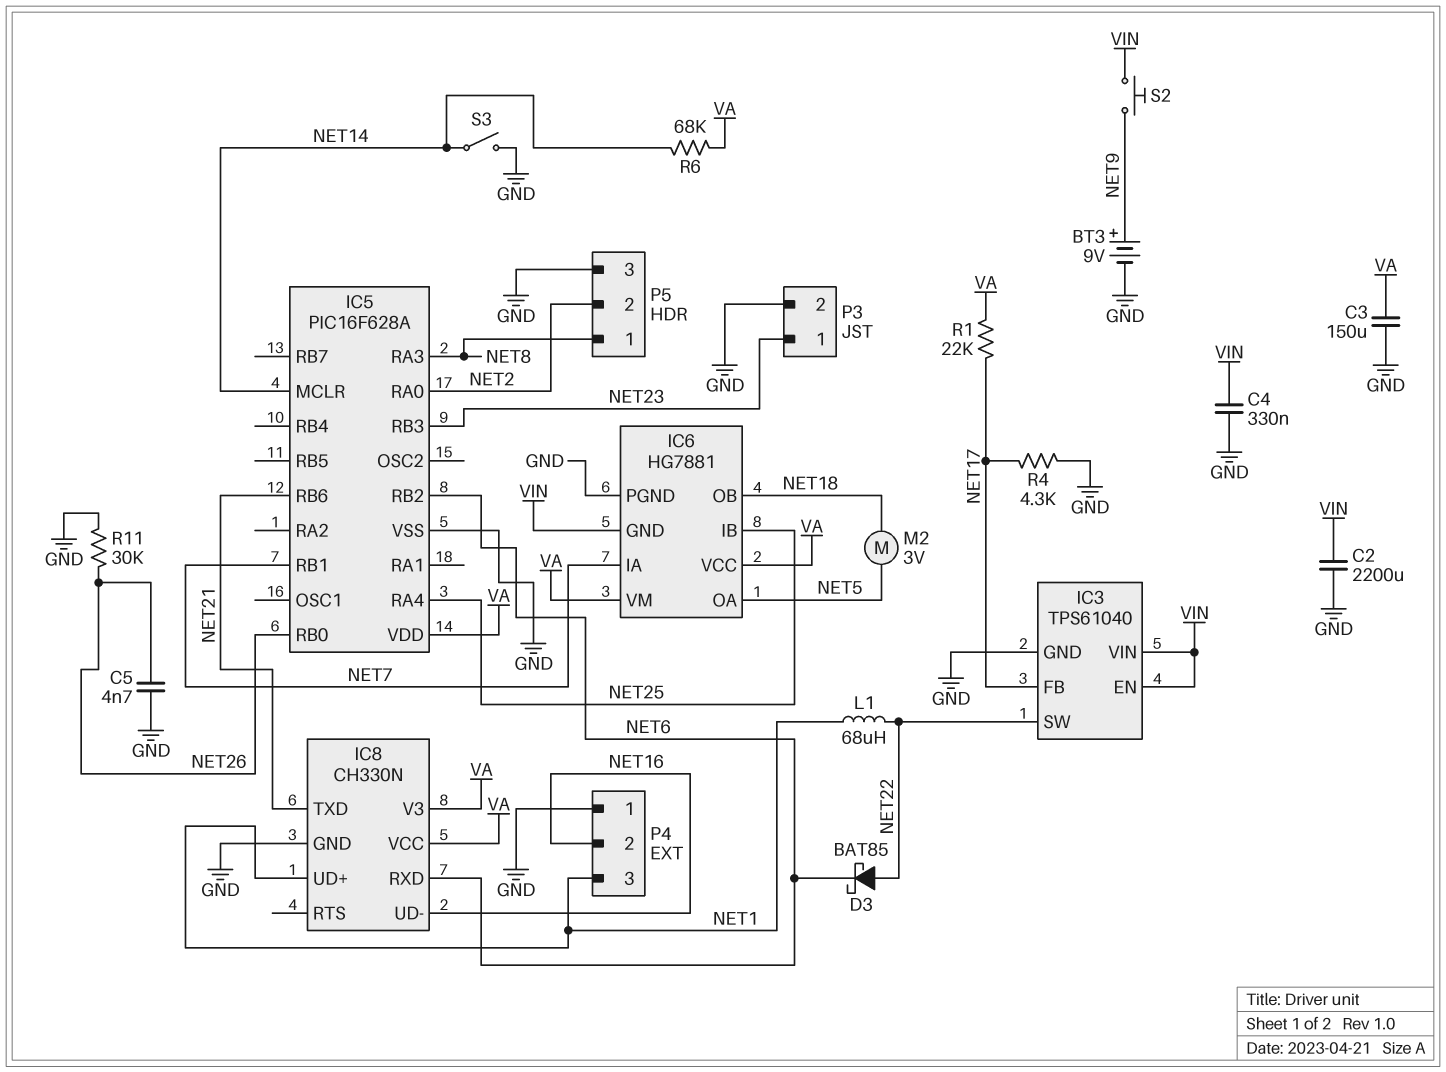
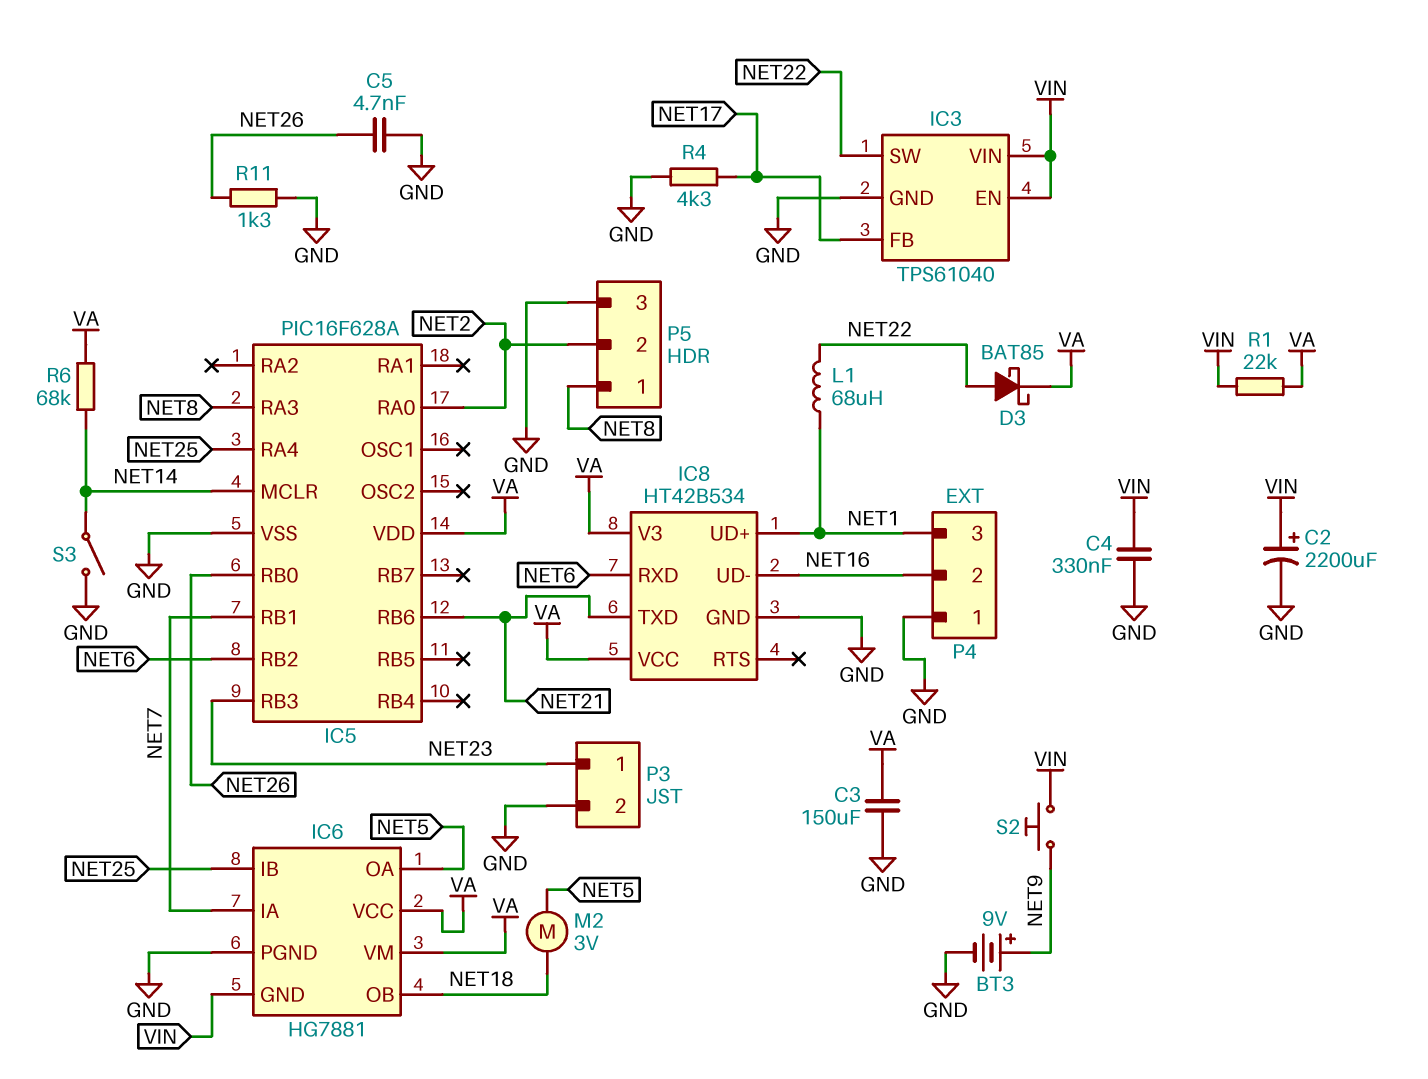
C2: 2200uF (GND, VIN) -> 2200uF (plus VIN, minus GND)
D3: schottky BAT85 (A NET22, K NET6) -> schottky BAT85 (A NET22, K VA)
IC8: CH330N -> HT42B534
R1: 22k (NET17, VA) -> 22k (VA, VIN)
R11: 30k (GND, NET26) -> 1.3k (GND, NET26)

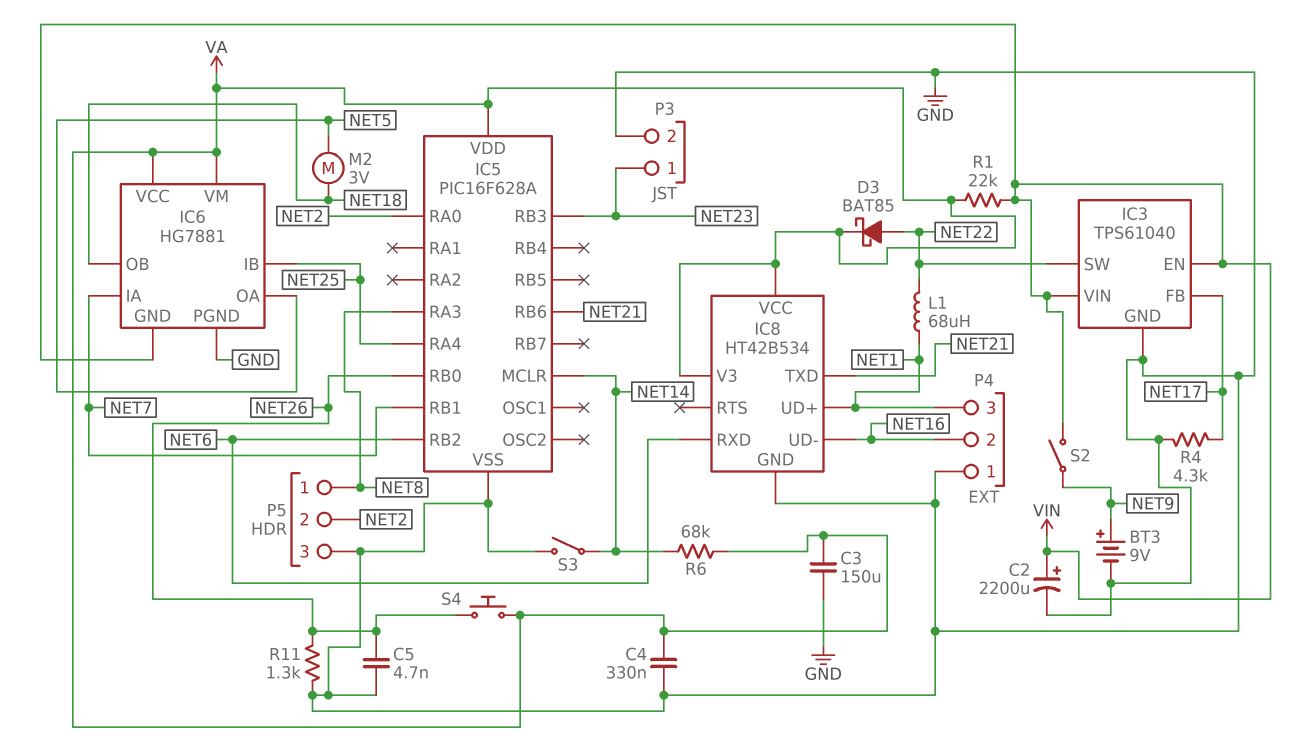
C4: 330nF (GND, VIN) -> 330nF (GND, VA)
S2: button (NET9, VIN) -> switch (NET9, VIN)
S4: none -> button (NET26, VA)

